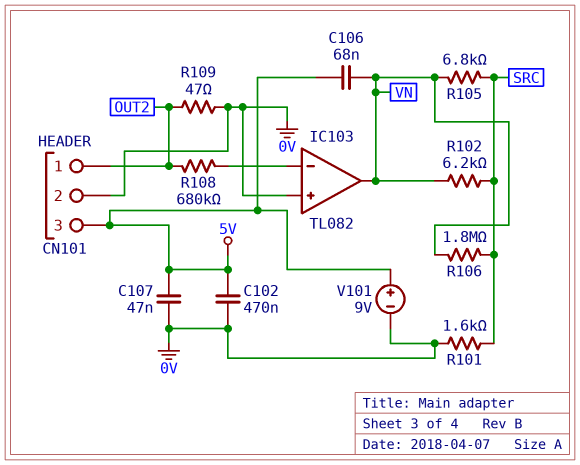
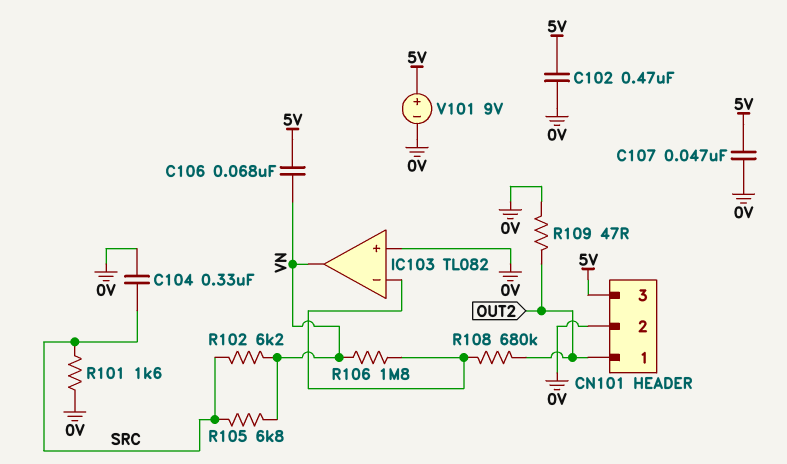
C104: none -> 330nF (0V, SRC)
R106: 1.8M (SRC, VN) -> 1.8M (IC103/in-, VN)

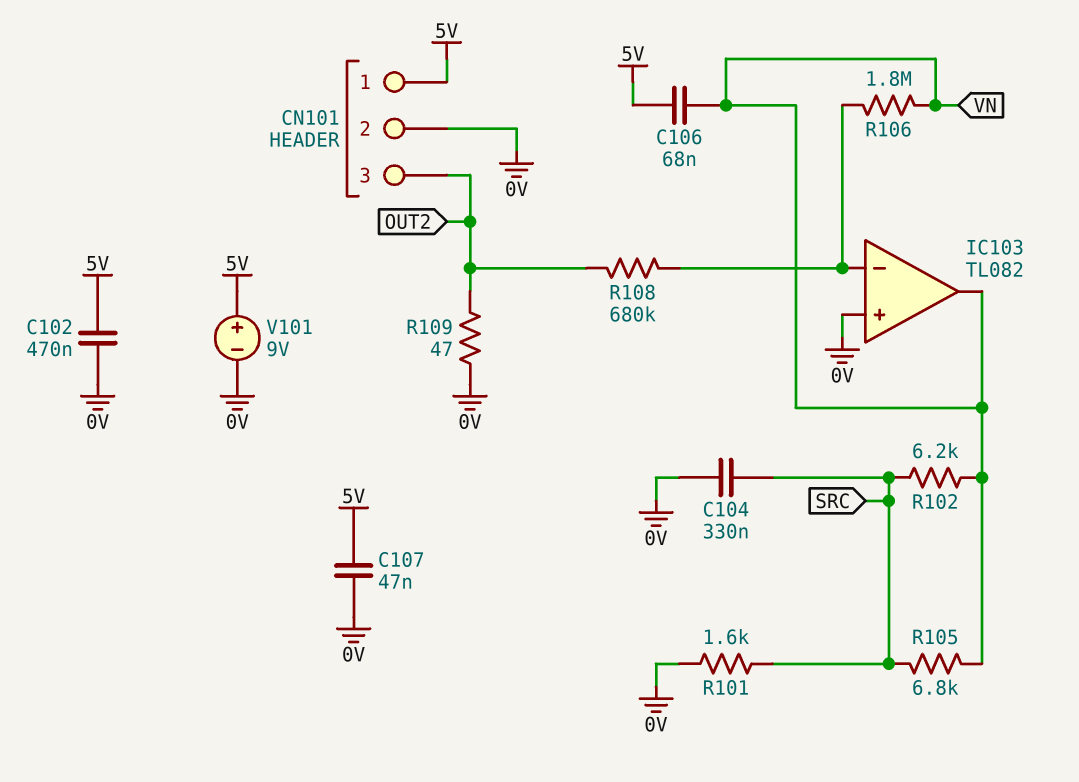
CN101 pin 1: OUT2 -> 5V
CN101 pin 3: 5V -> OUT2

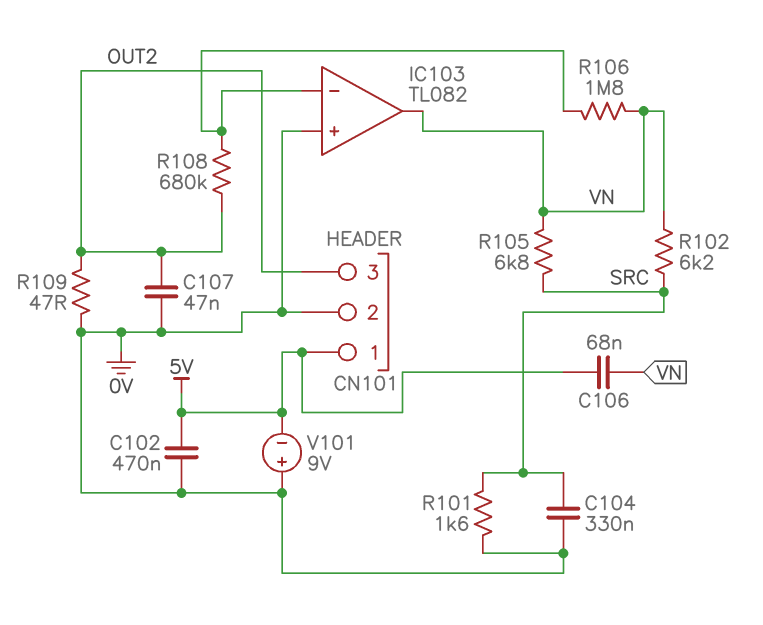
C107: 47nF (0V, 5V) -> 47nF (0V, OUT2)
V101: 9V (plus 5V, minus 0V) -> 9V (plus 0V, minus 5V)

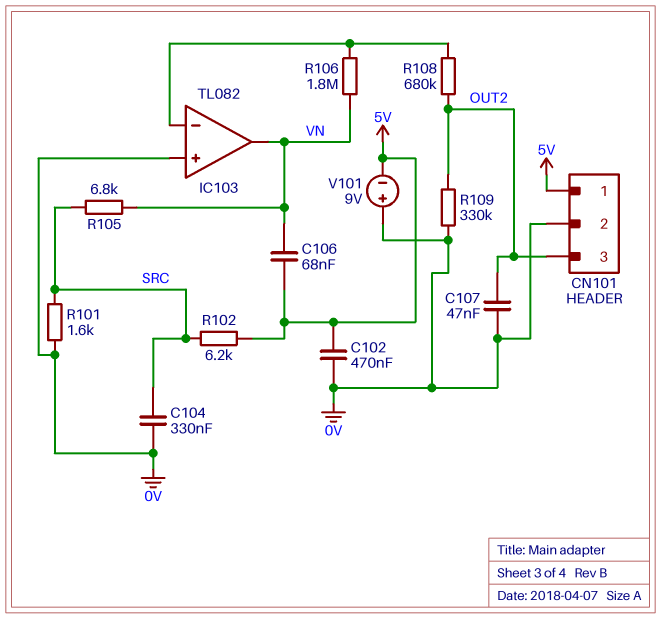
R102: 6.2k (SRC, VN) -> 6.2k (5V, SRC)
R109: 47 (0V, OUT2) -> 330k (0V, OUT2)

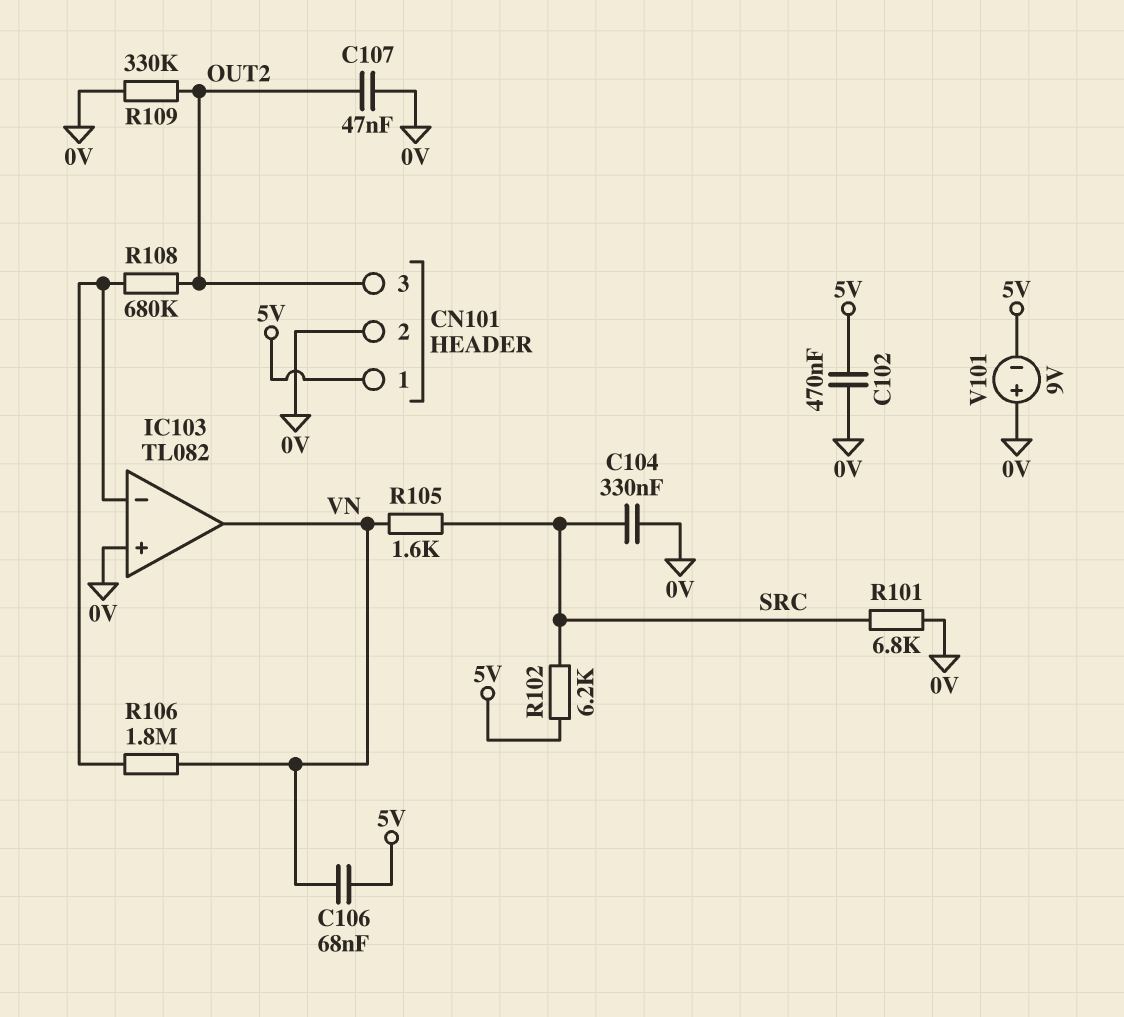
R101: 1.6k (0V, SRC) -> 6.8k (0V, SRC)
R105: 6.8k (SRC, VN) -> 1.6k (SRC, VN)

